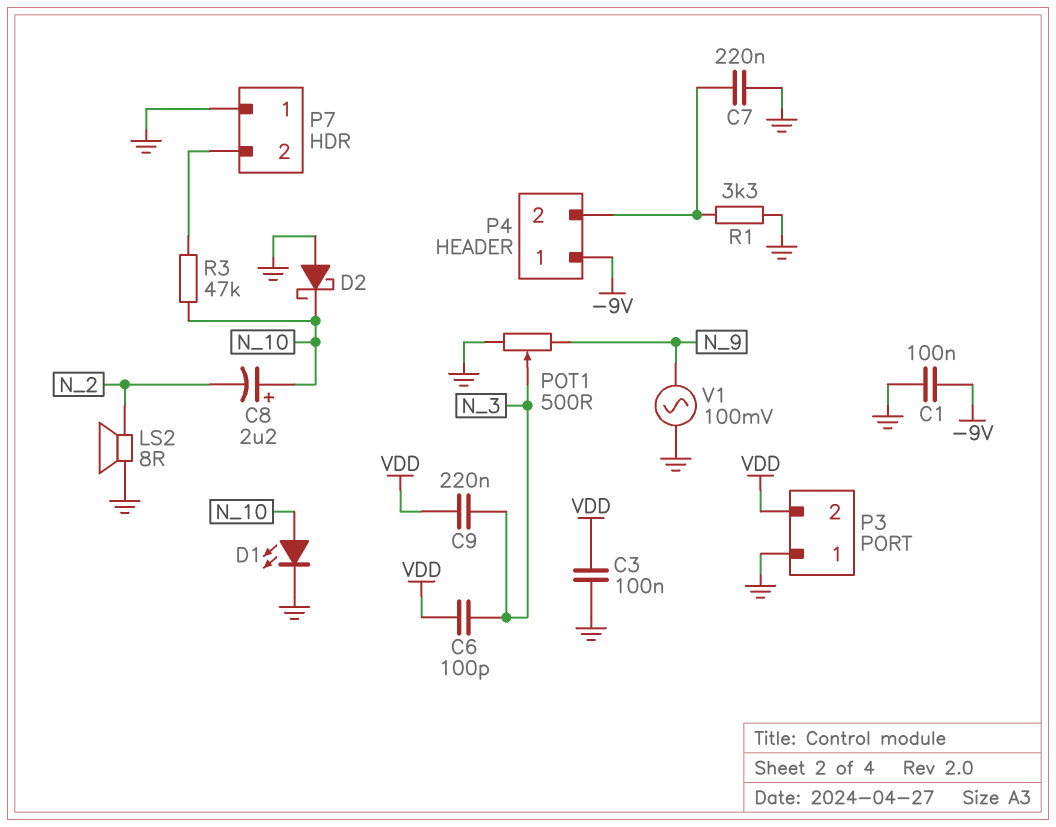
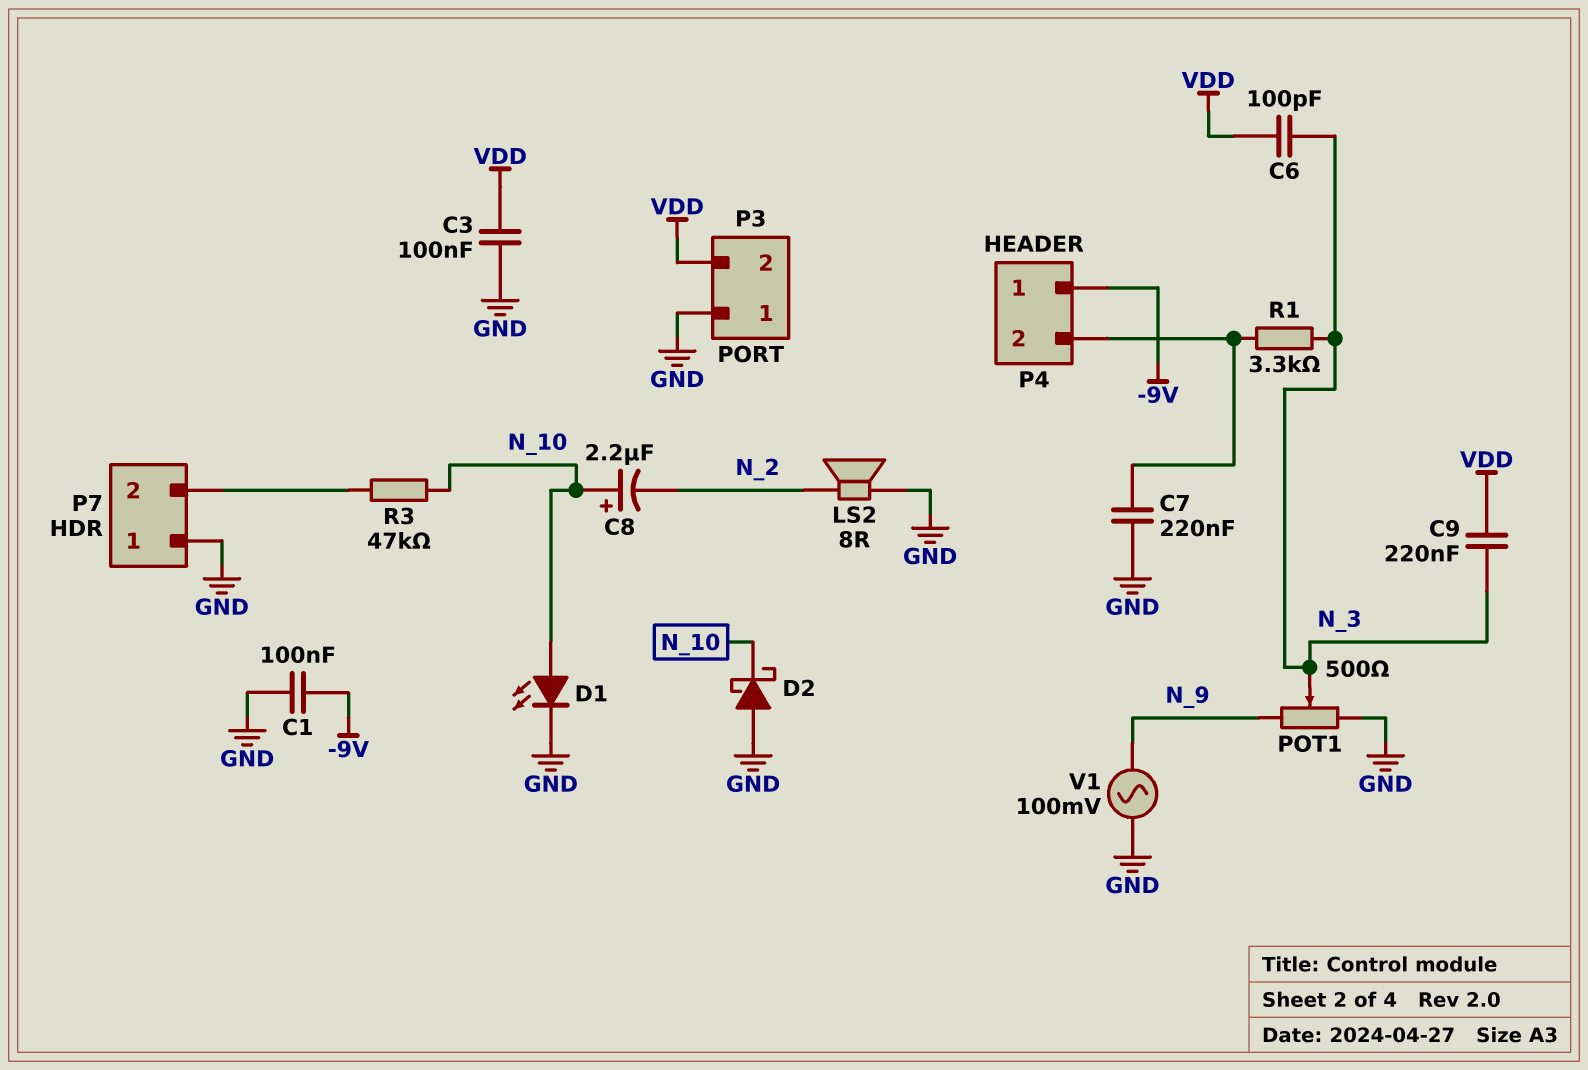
R1: 3.3k (GND, P4/2) -> 3.3k (N_3, P4/2)

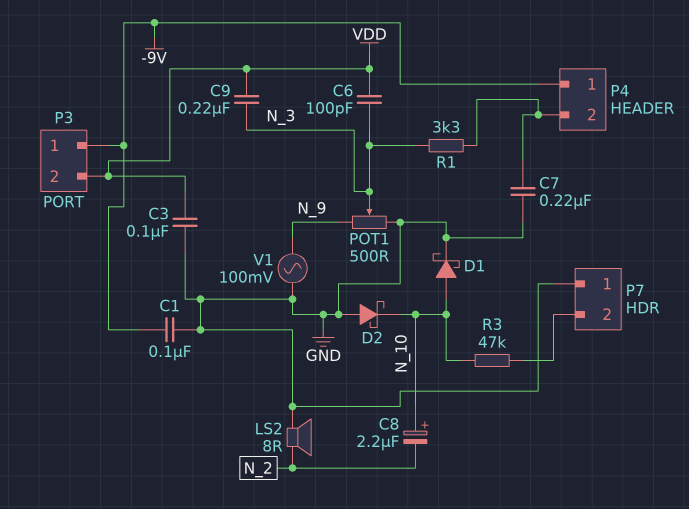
D1: LED (A N_10, K GND) -> schottky (A N_10, K GND)
P3 pin 1: GND -> -9V

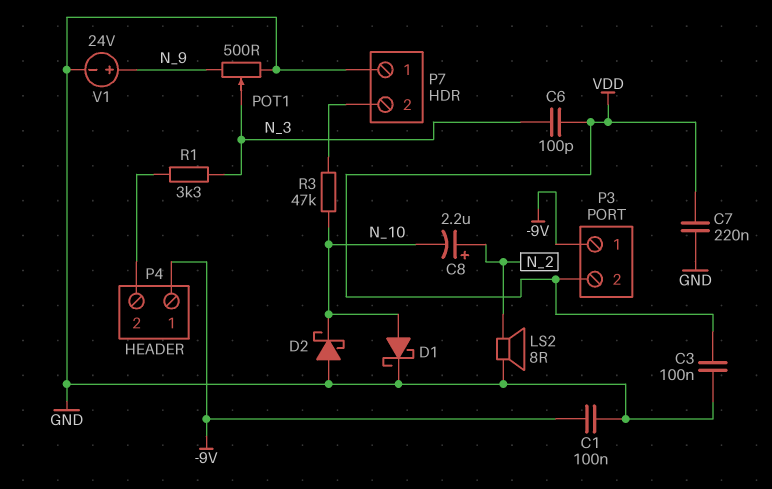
C7: 220nF (GND, P4/2) -> 220nF (GND, VDD)
C8: 2.2uF (plus N_10, minus N_2) -> 2.2uF (plus N_2, minus N_10)
C9: 220nF (N_3, VDD) -> none
V1: AC 100mV (GND, N_9) -> 24V (plus N_9, minus GND)

